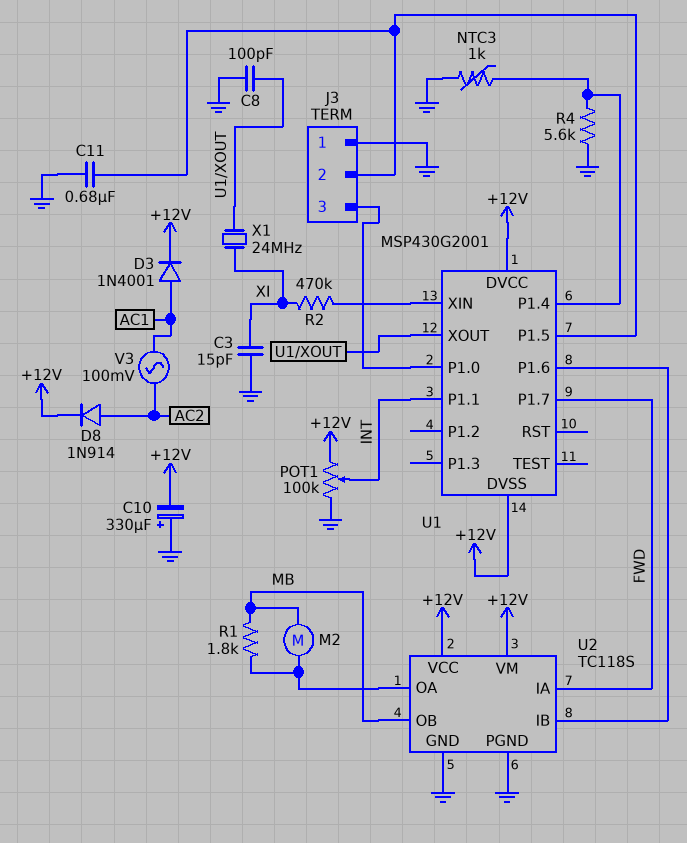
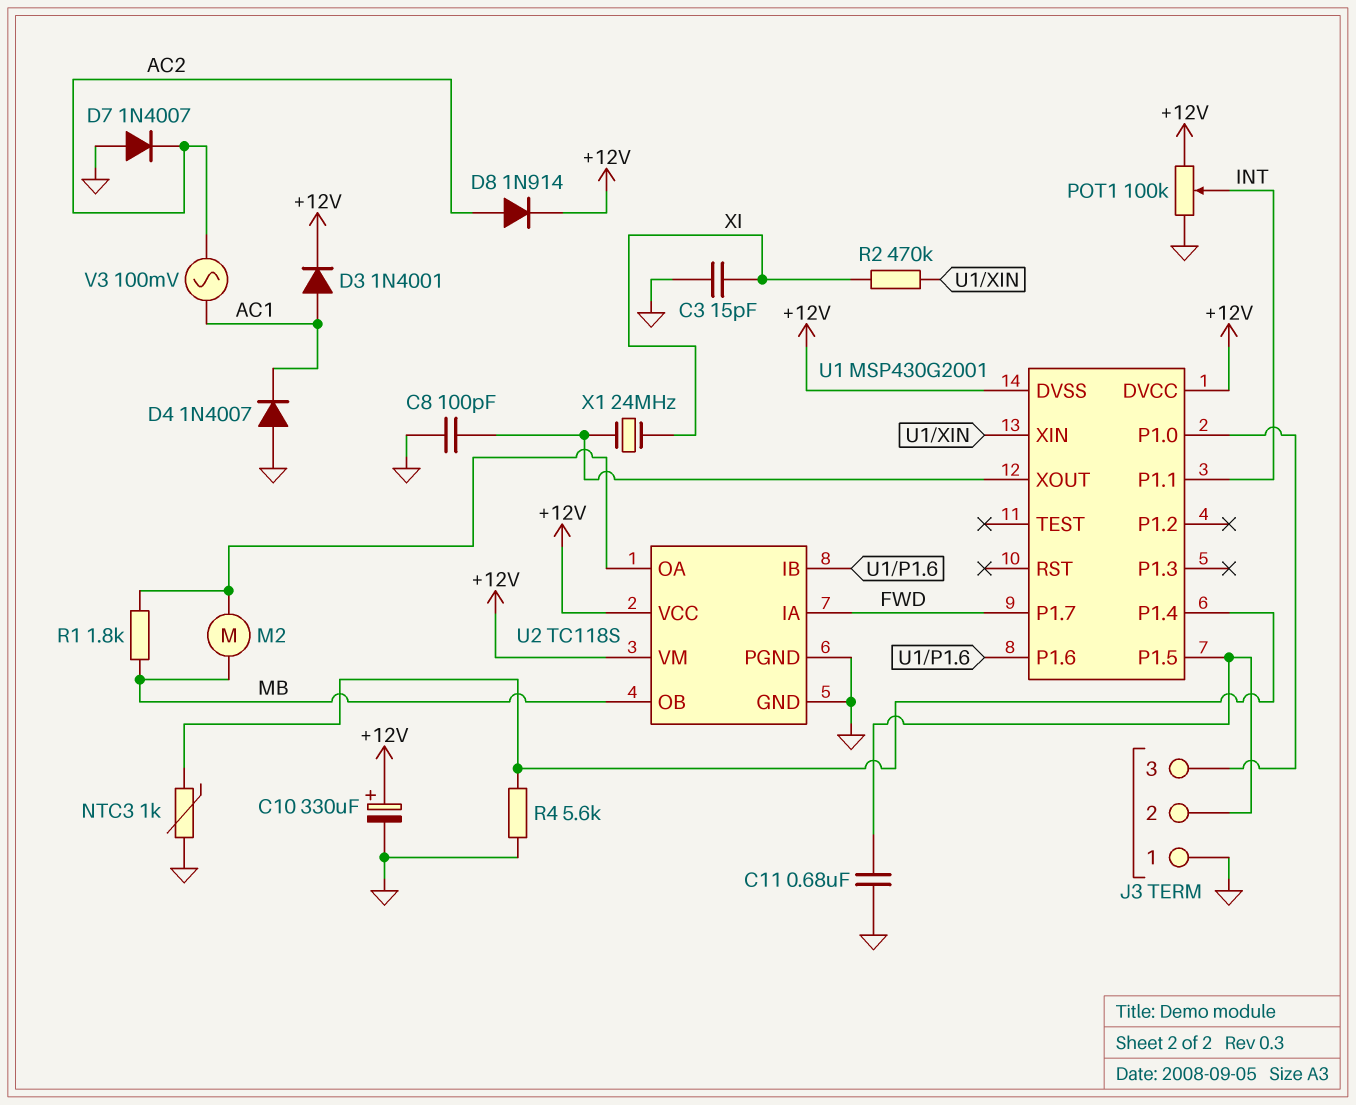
C10: 330uF (plus GND, minus +12V) -> 330uF (plus +12V, minus GND)
D4: none -> diode 1N4007 (A GND, K AC1)
D7: none -> diode 1N4007 (A GND, K AC2)

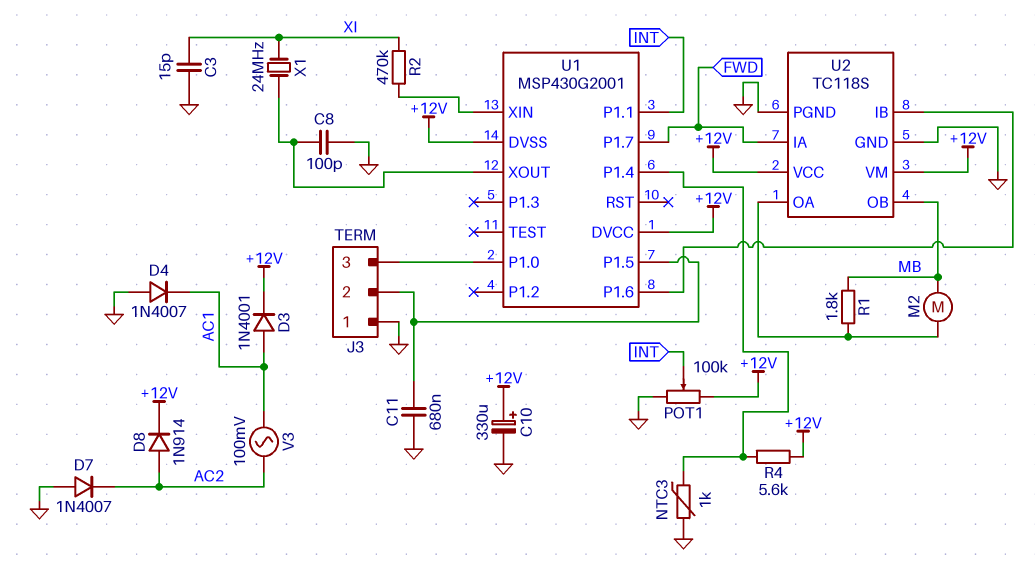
R4: 5.6k (GND, U1/P1.4) -> 5.6k (+12V, U1/P1.4)

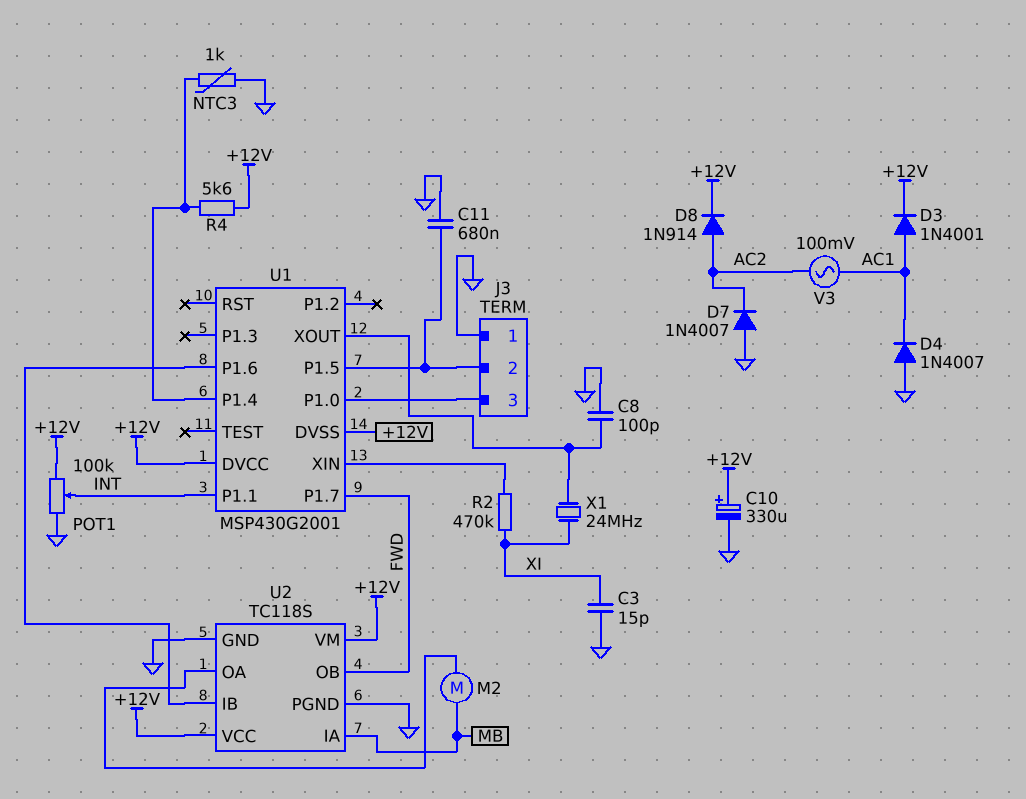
R1: 1.8k (MB, U2/OA) -> none
U2 pin IA: FWD -> MB
U2 pin OB: MB -> FWD

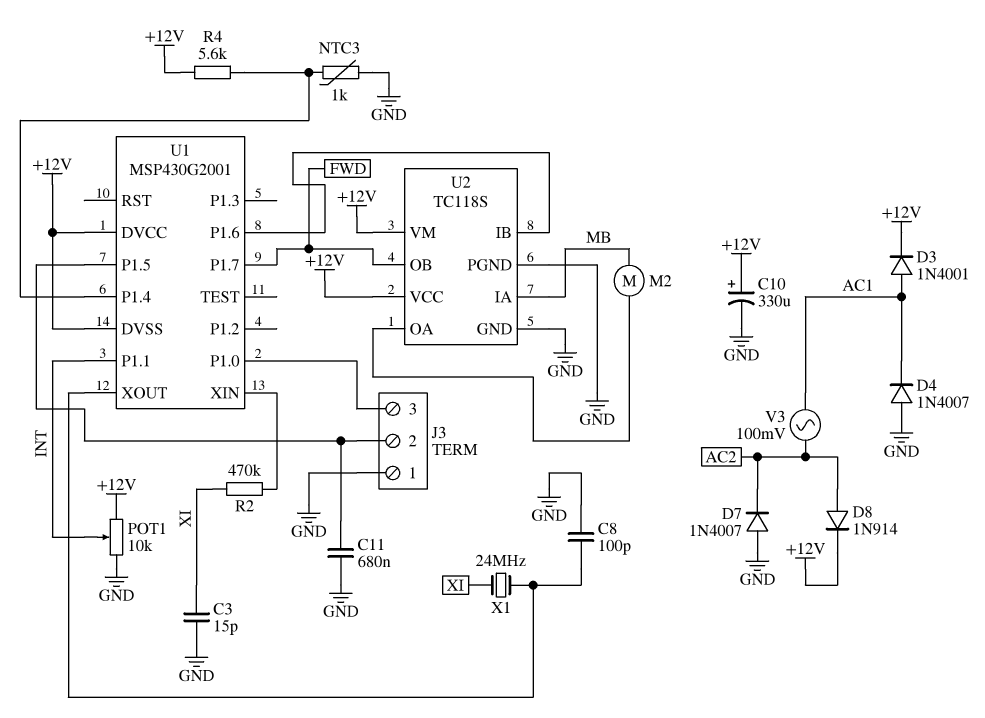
POT1: 100k (+12V, GND, wiper INT) -> 10k (+12V, GND, wiper INT)

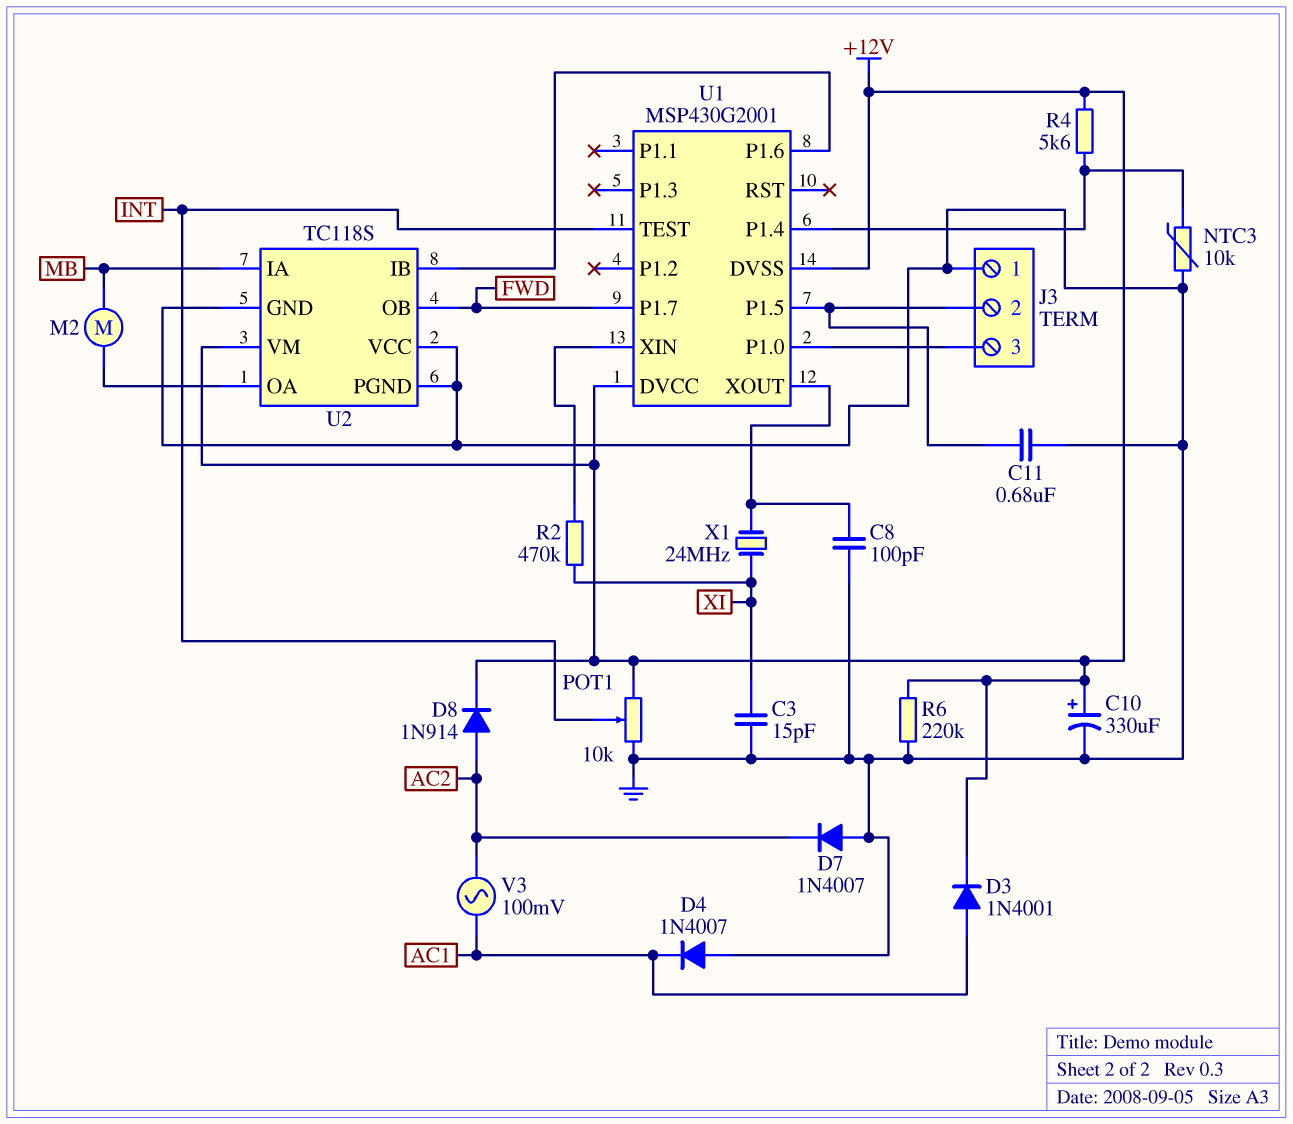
NTC3: 1k (GND, U1/P1.4) -> 10k (GND, U1/P1.4)
R6: none -> 220k (+12V, GND)
U1 pin P1.1: INT -> none
U1 pin TEST: none -> INT
U2 pin VCC: +12V -> GND

